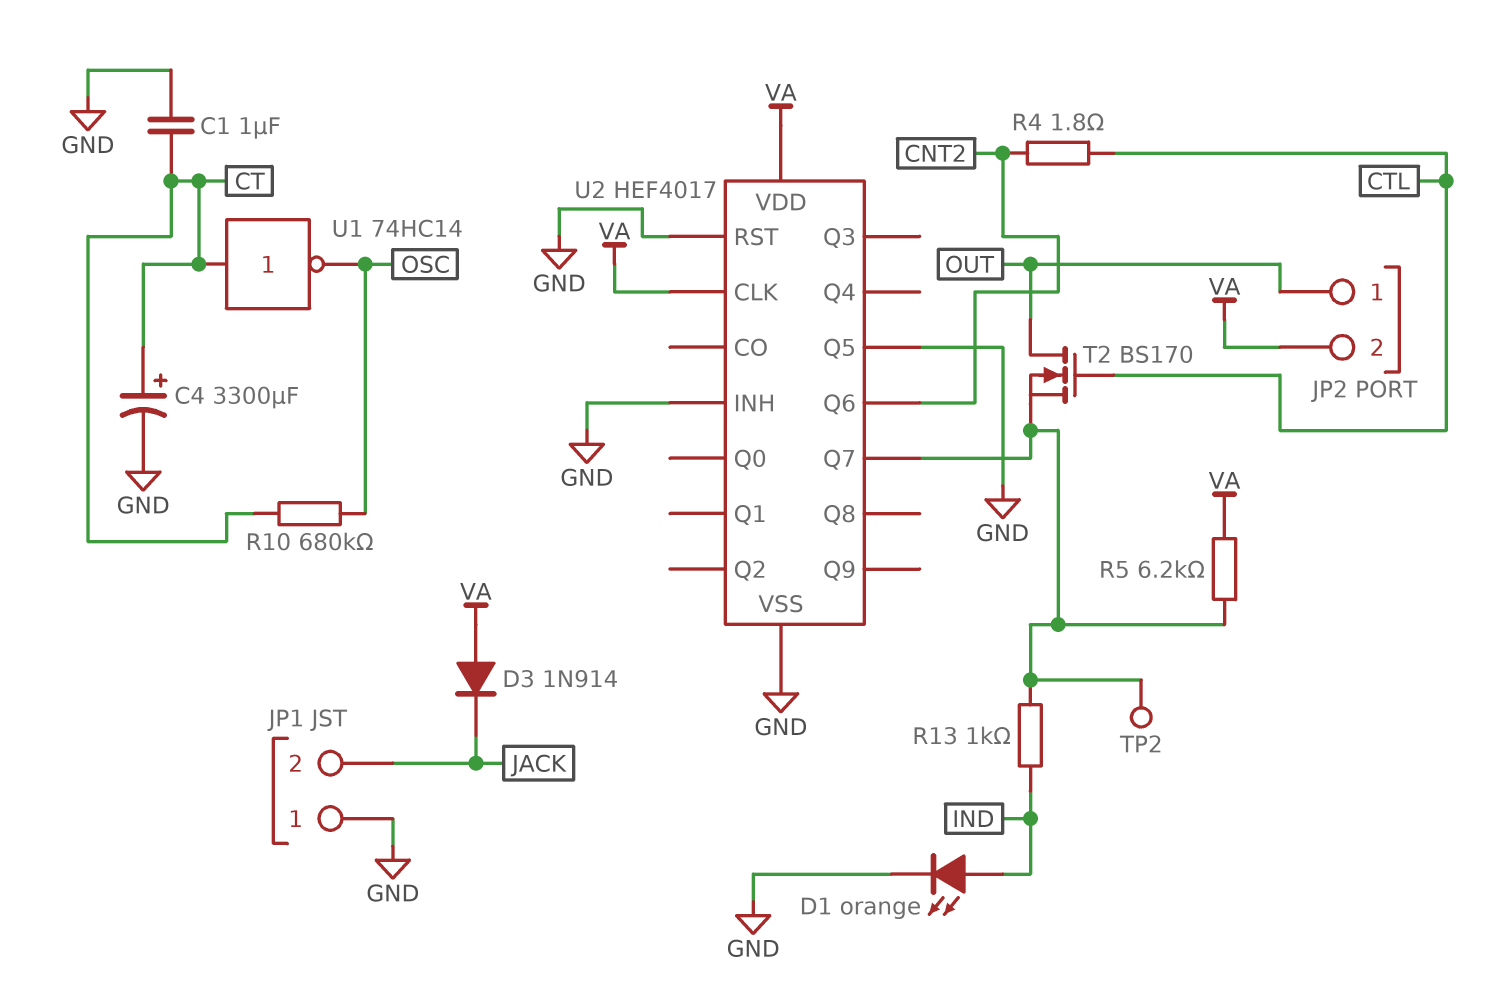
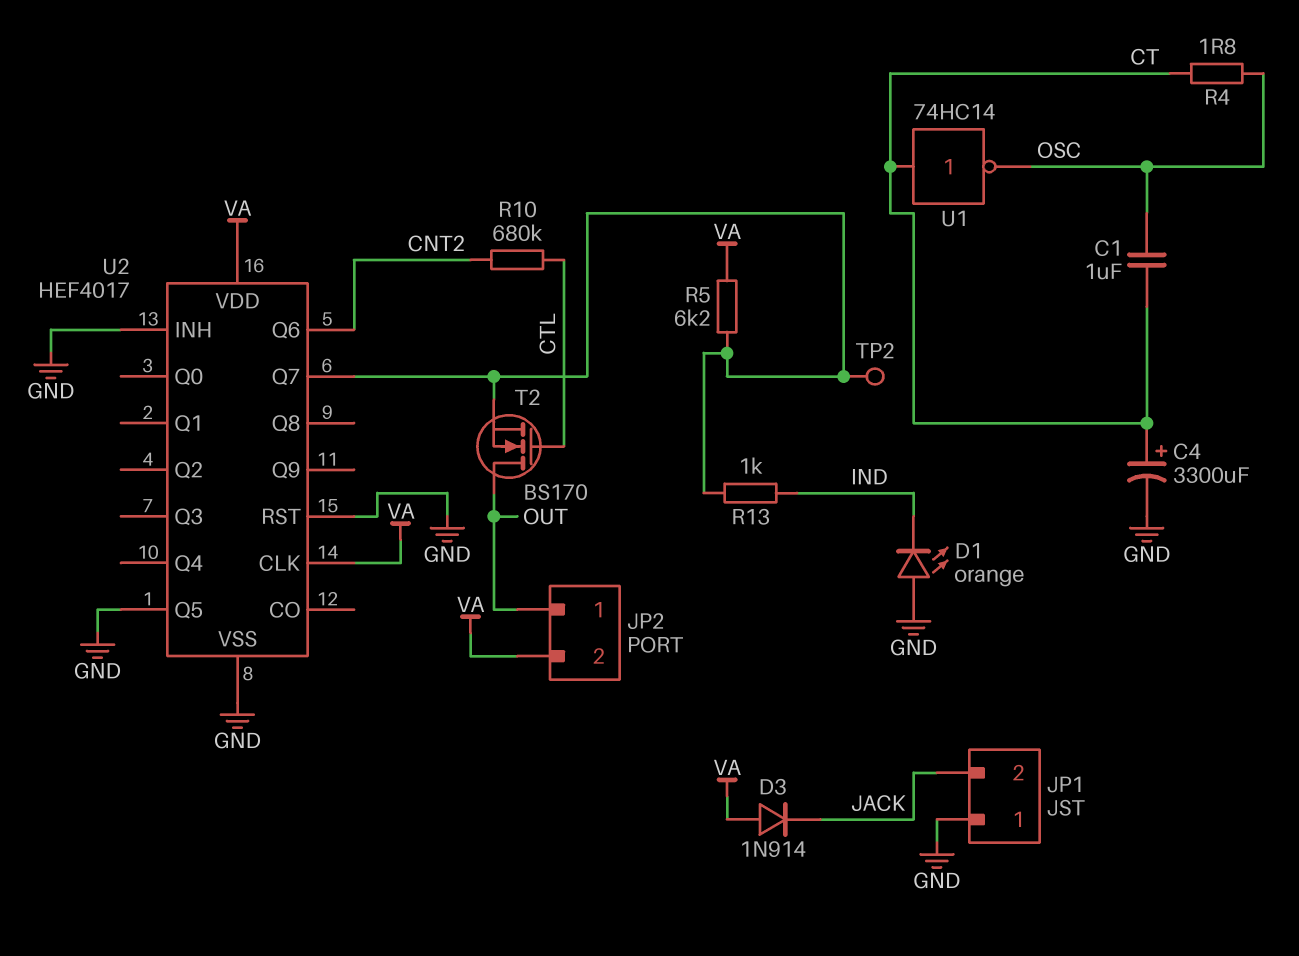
C1: 1uF (CT, GND) -> 1uF (CT, OSC)
D1: LED orange (A IND, K GND) -> LED orange (A GND, K IND)
R4: 1.8 (CNT2, CTL) -> 1.8 (CT, OSC)
R10: 680k (CT, OSC) -> 680k (CNT2, CTL)

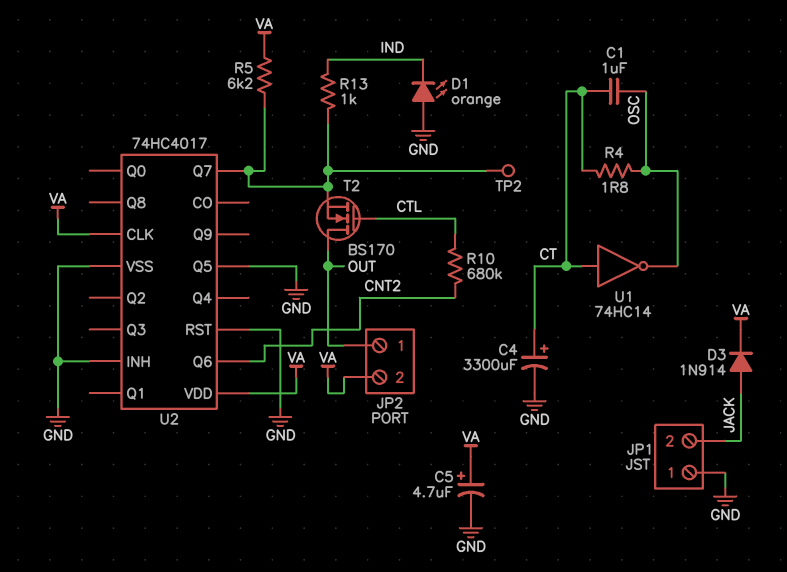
C5: none -> 4.7uF (plus VA, minus GND)
D3: diode 1N914 (A VA, K JACK) -> diode 1N914 (A JACK, K VA)
U2: HEF4017 -> 74HC4017

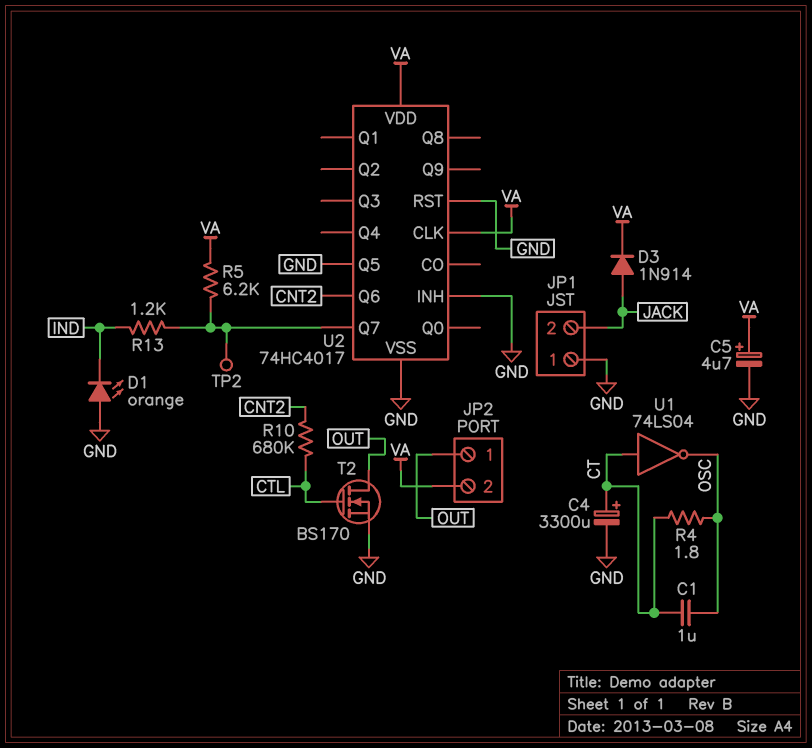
R13: 1k (IND, U2/Q7) -> 1.2k (IND, U2/Q7)
T2: NMOS BS170 (G CTL, D OUT, S U2/Q7) -> NMOS BS170 (G CTL, D OUT, S GND)
U1: NOT 74HC14 (in CT, out OSC) -> NOT 74LS04 (in CT, out OSC)

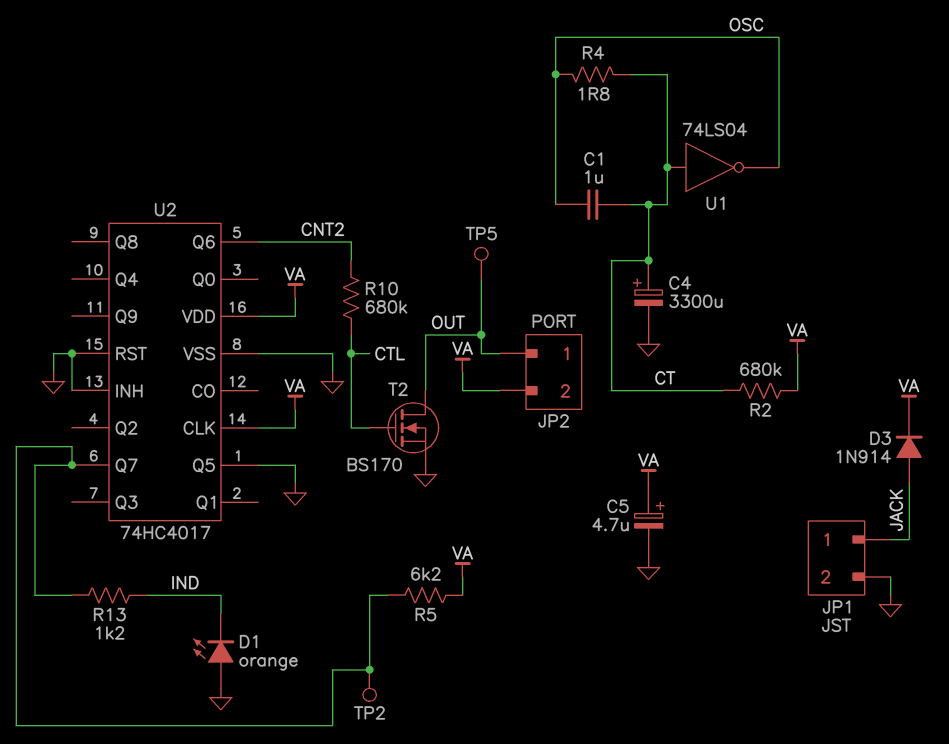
JP1 pin 1: GND -> JACK
JP1 pin 2: JACK -> GND
R2: none -> 680k (CT, VA)
TP5: none -> test point (OUT)

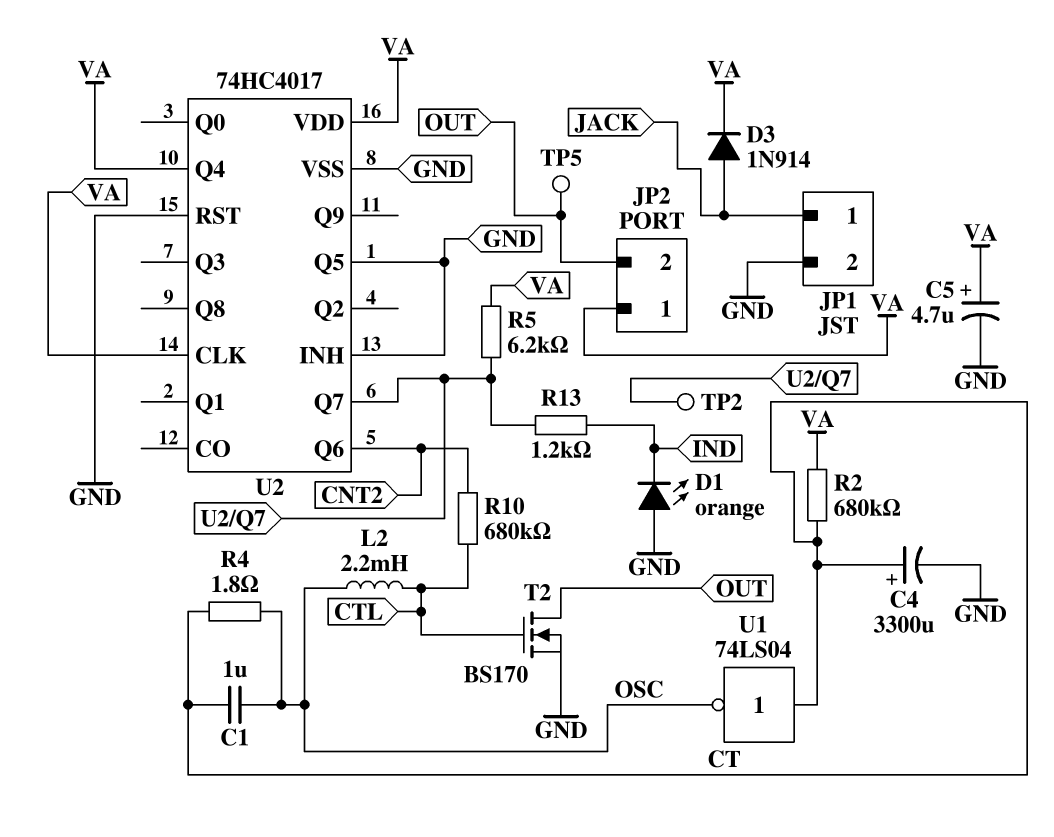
JP2 pin 1: OUT -> VA
JP2 pin 2: VA -> OUT
L2: none -> 2.2mH (CTL, OSC)
U2 pin Q4: none -> VA

